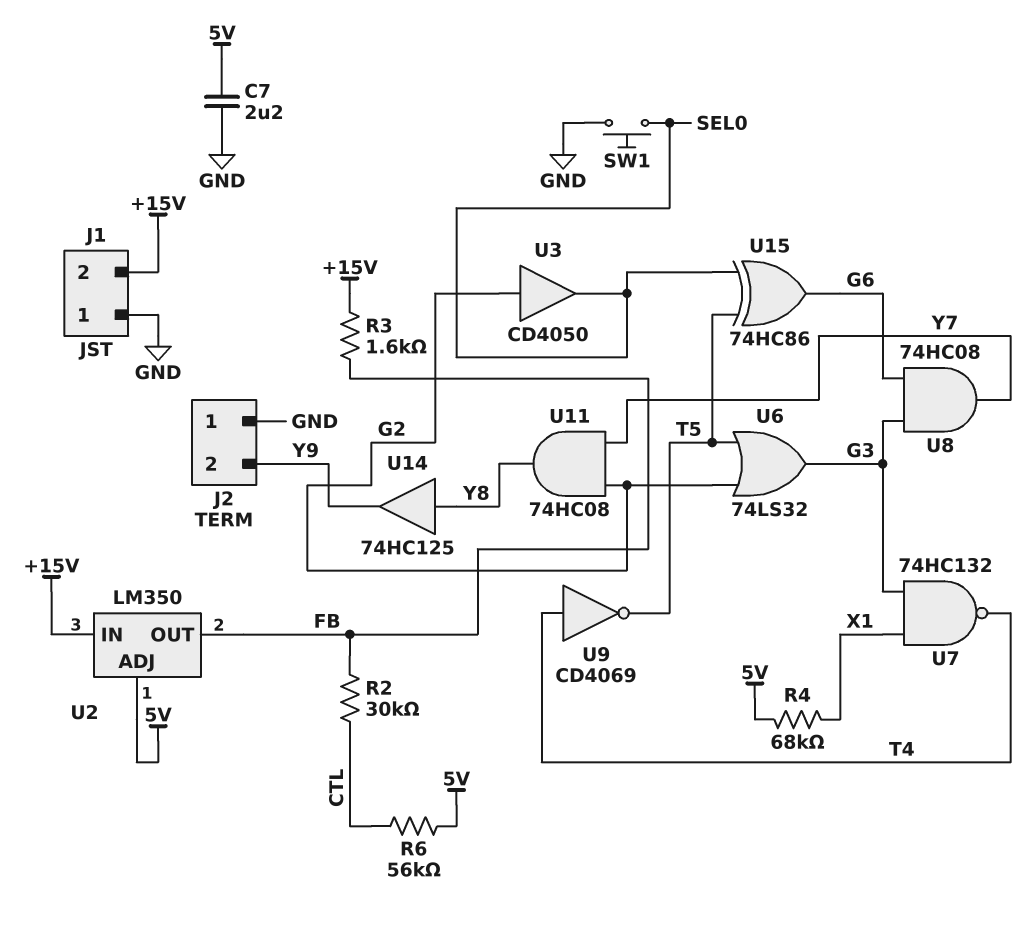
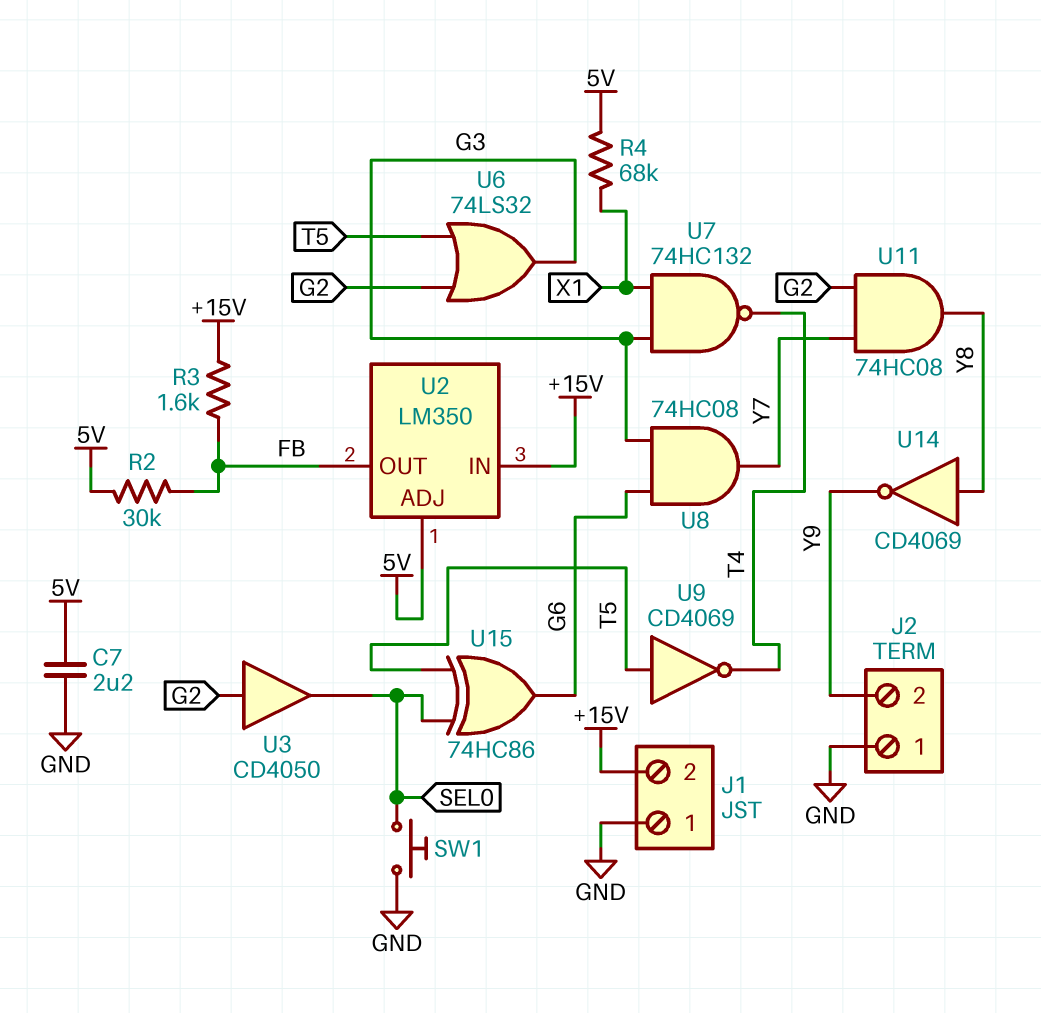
R2: 30k (CTL, FB) -> 30k (5V, FB)
R6: 56k (5V, CTL) -> none
U9: NOT CD4069 (in T4, out T5) -> NOT CD4069 (in T5, out T4)
U14: buffer 74HC125 (in Y8, out Y9) -> NOT CD4069 (in Y8, out Y9)

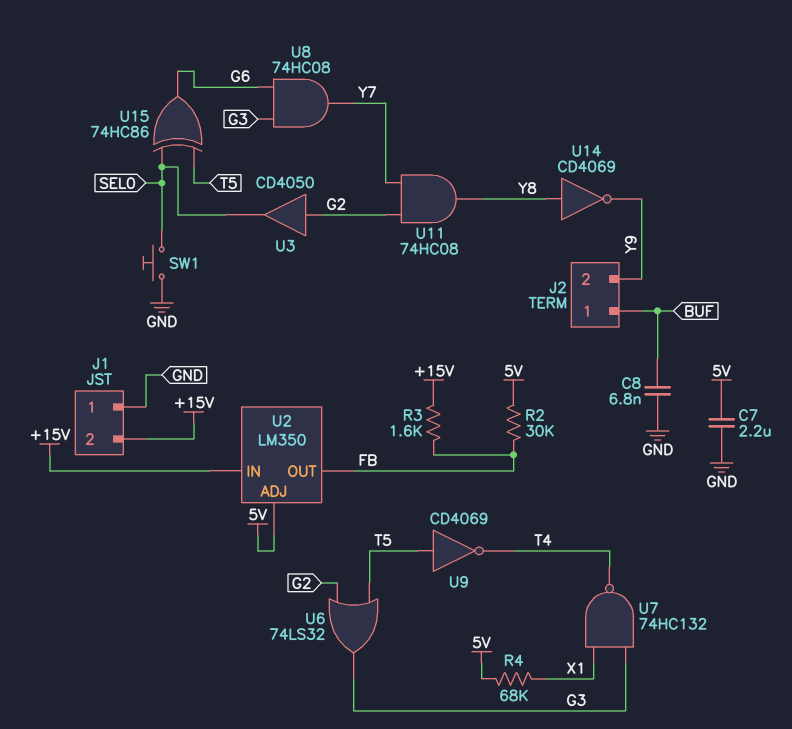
C8: none -> 6.8nF (BUF, GND)
J2 pin 1: GND -> BUF

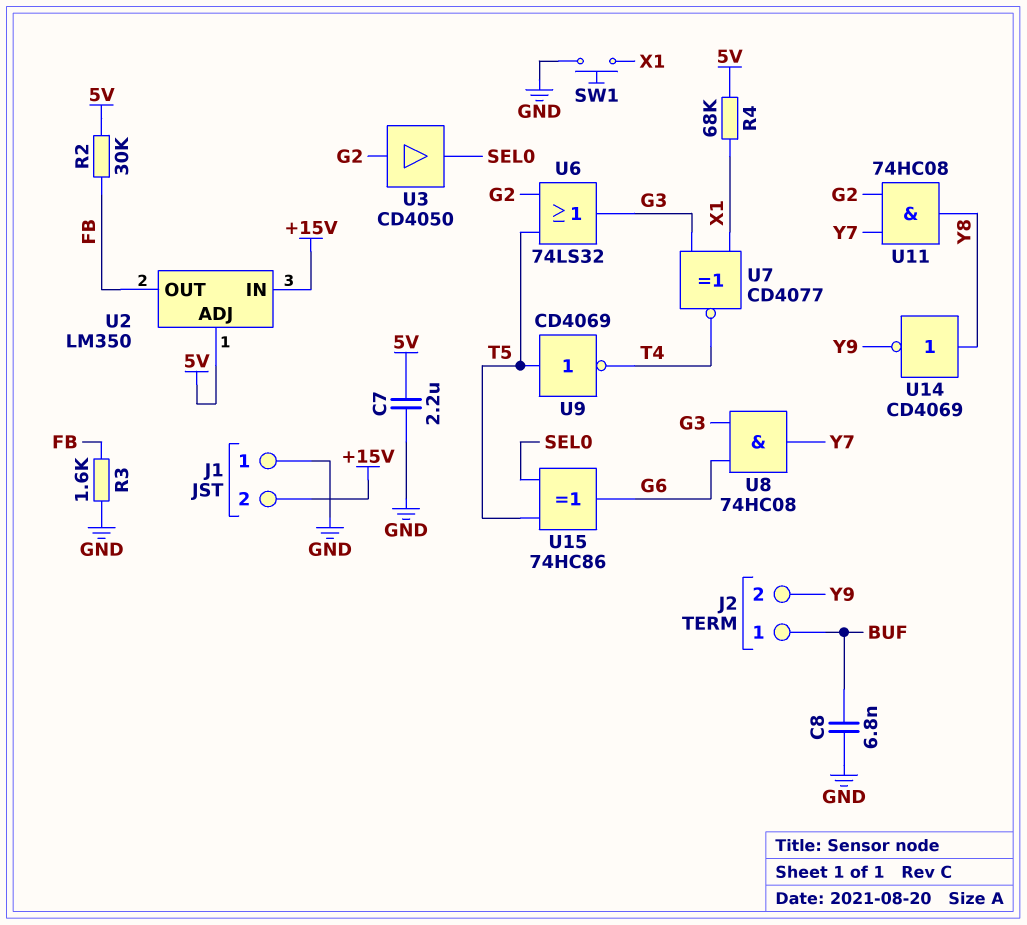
R3: 1.6k (+15V, FB) -> 1.6k (FB, GND)
SW1: button (GND, SEL0) -> button (GND, X1)
U7: NAND 74HC132 (in G3, in X1, out T4) -> XNOR CD4077 (in G3, in X1, out T4)

